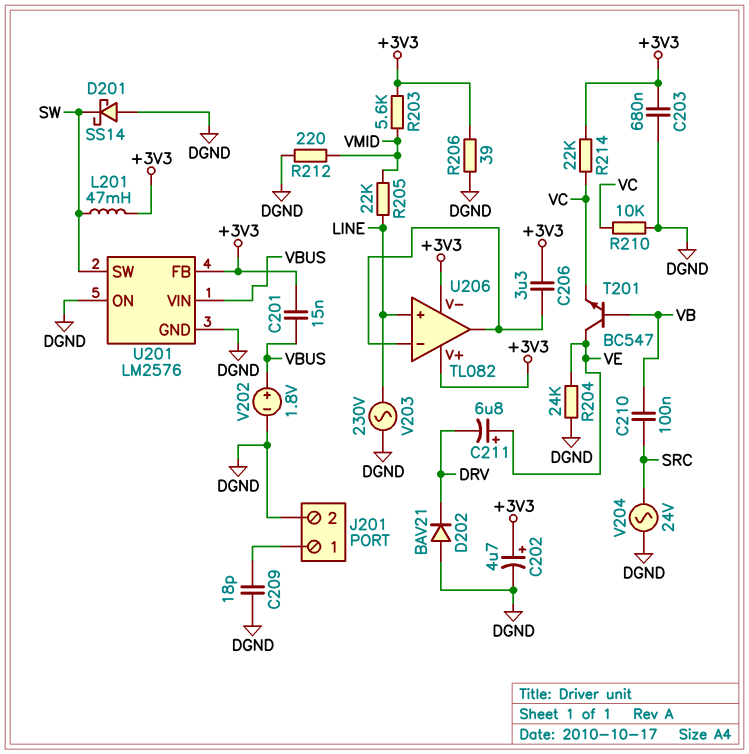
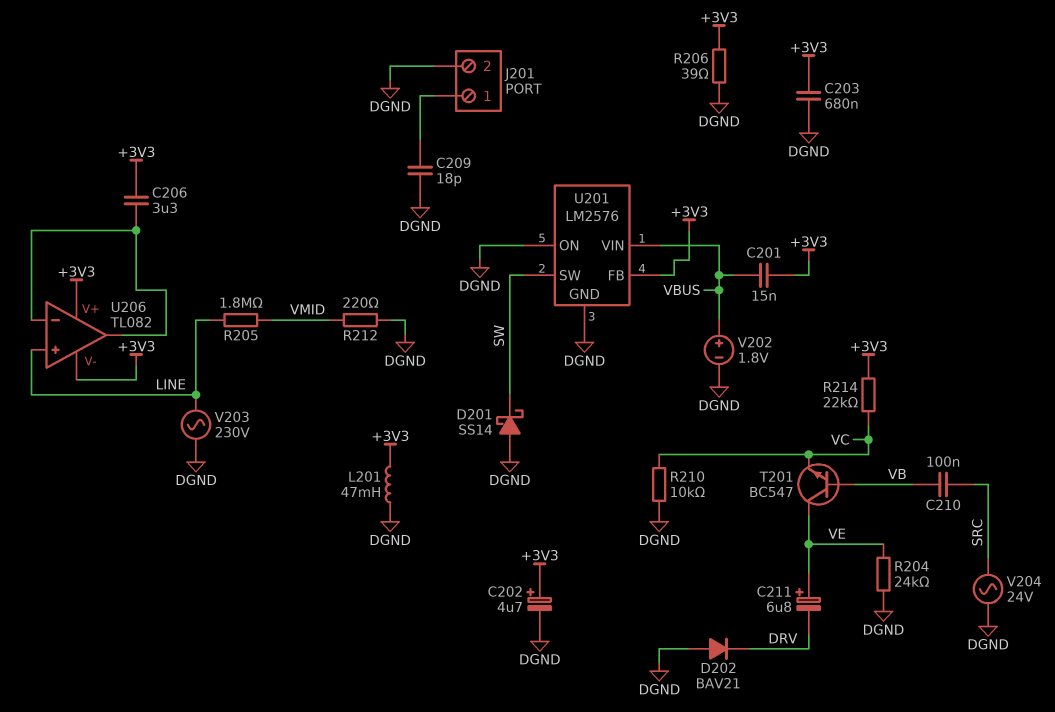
L201: 47mH (+3V3, SW) -> 47mH (+3V3, DGND)
R203: 5.6k (+3V3, VMID) -> none
R205: 22k (LINE, VMID) -> 1.8M (LINE, VMID)

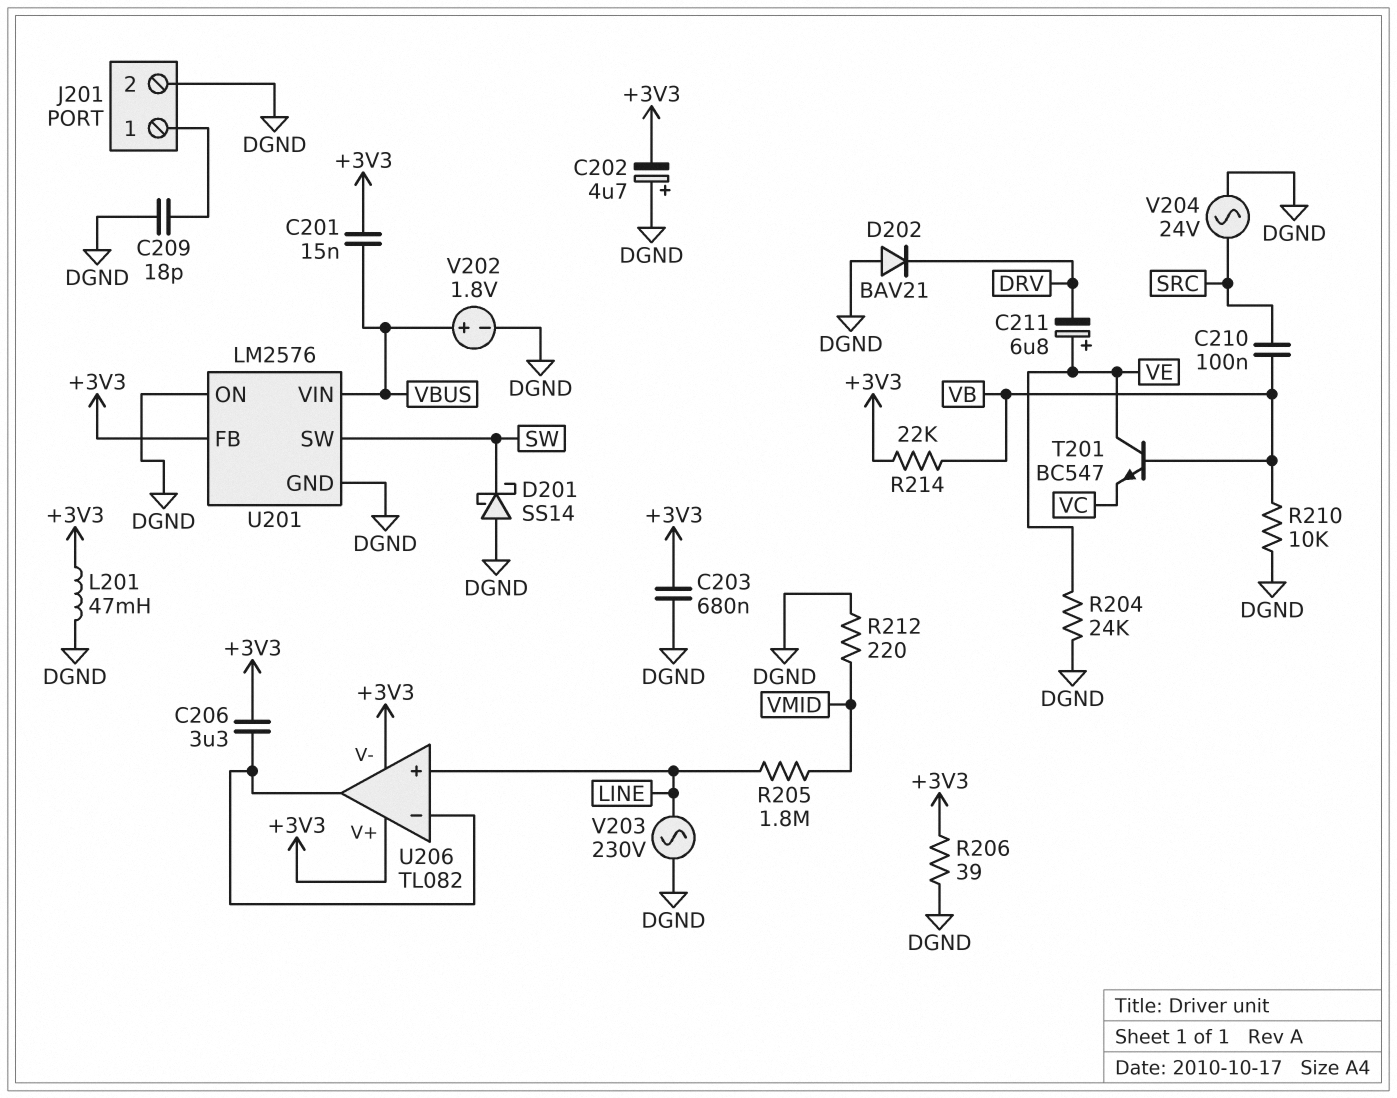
C202: 4.7uF (plus +3V3, minus DGND) -> 4.7uF (plus DGND, minus +3V3)
R210: 10k (DGND, VC) -> 10k (DGND, VB)
R214: 22k (+3V3, VC) -> 22k (+3V3, VB)

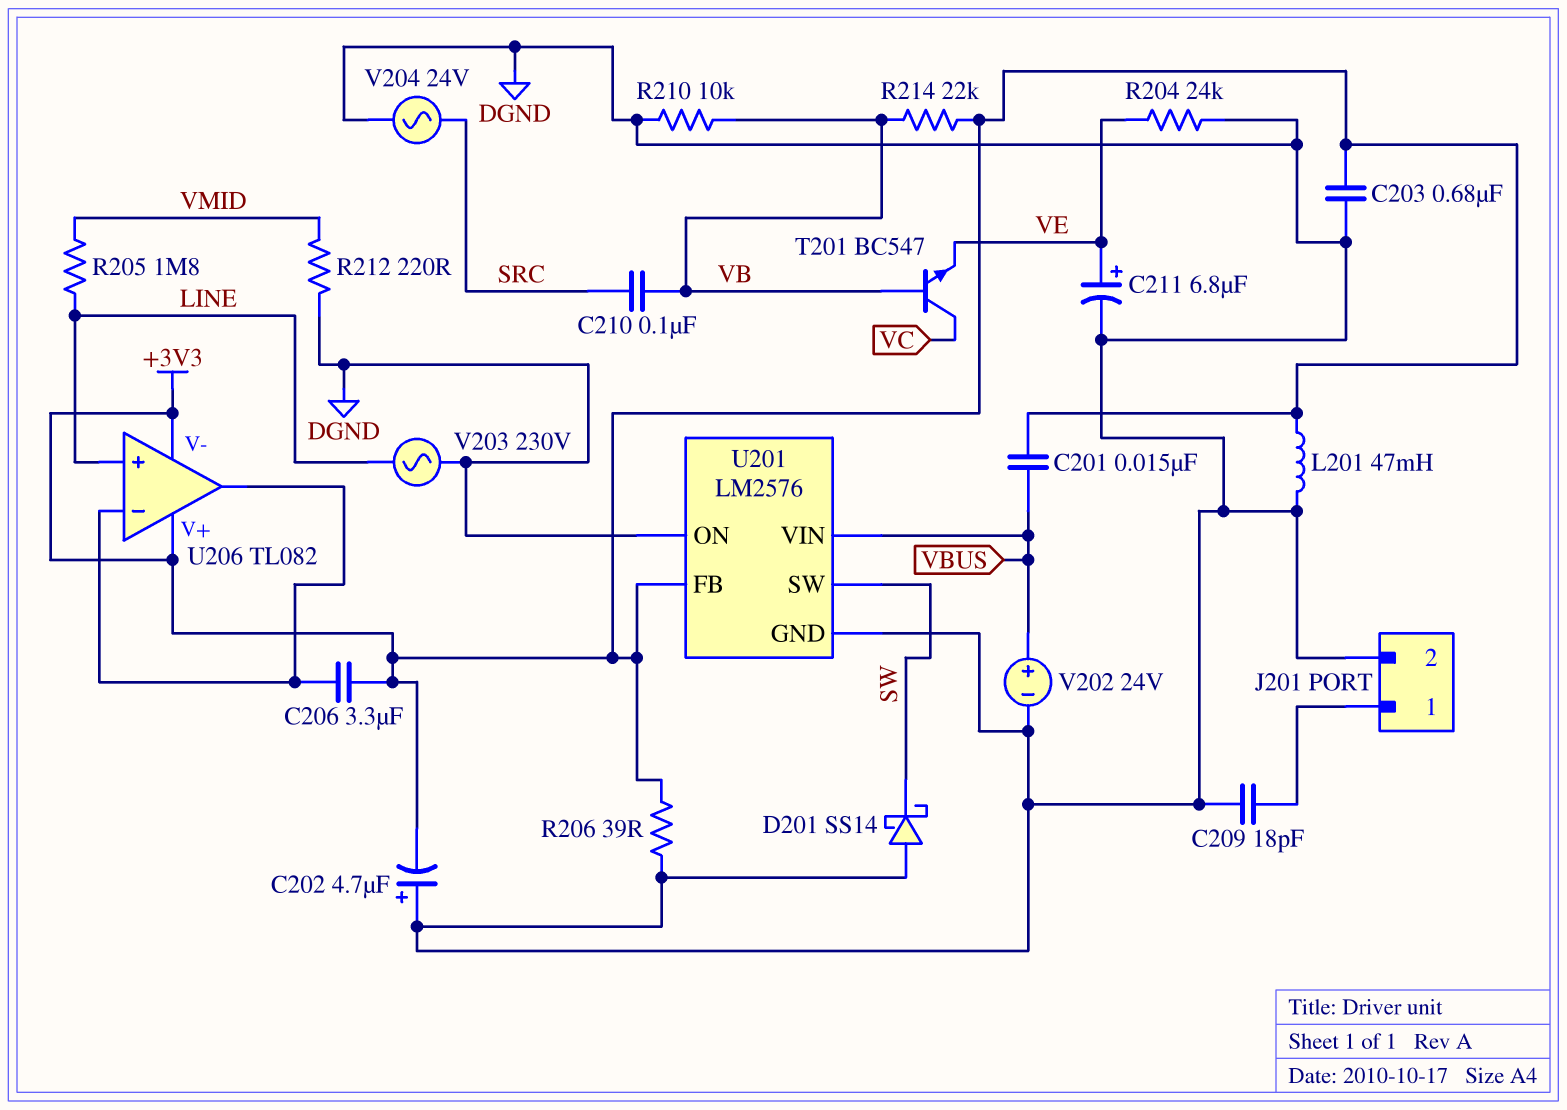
C211: 6.8uF (plus VE, minus DRV) -> 6.8uF (plus VE, minus DGND)
D202: diode BAV21 (A DGND, K DRV) -> none
T201: NPN BC547 (B VB, C VE, E VC) -> NPN BC547 (B VB, C VC, E VE)
V202: 1.8V (plus VBUS, minus DGND) -> 24V (plus VBUS, minus DGND)

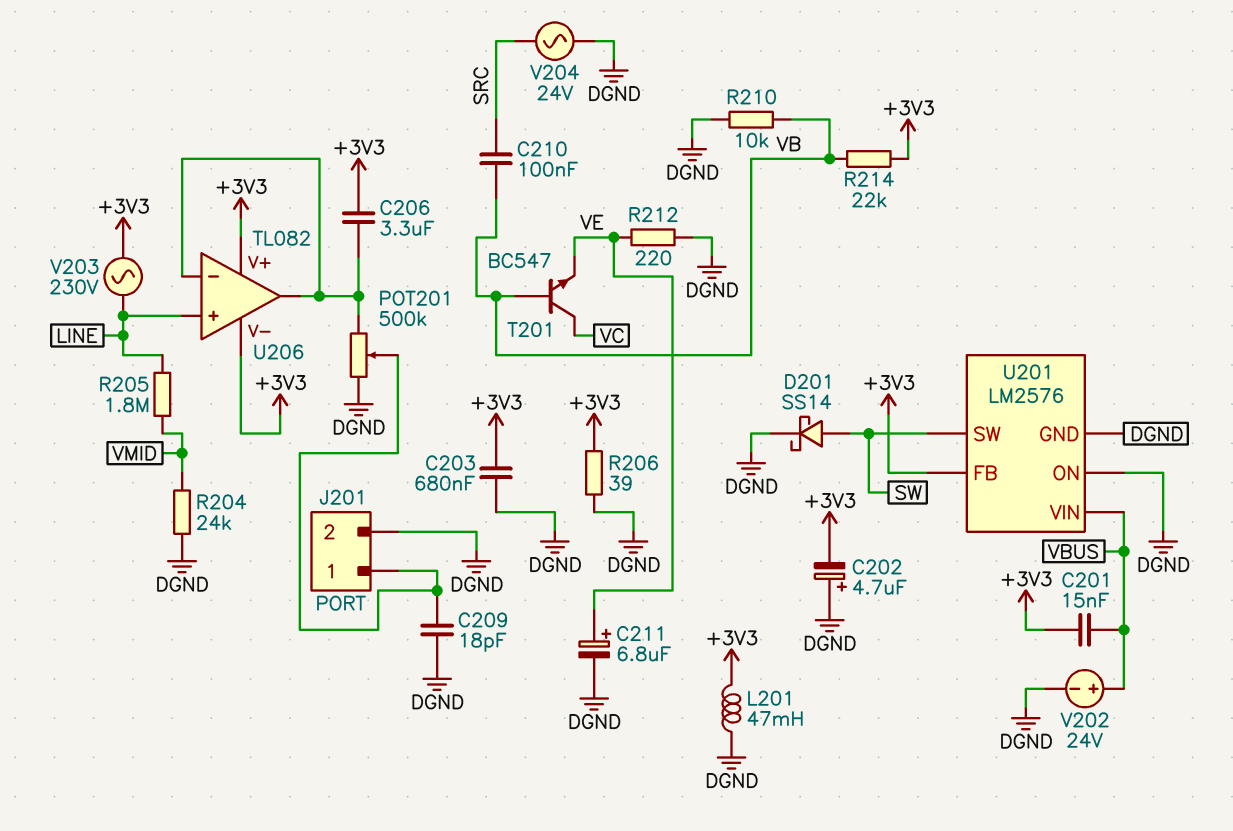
D201: schottky SS14 (A DGND, K SW) -> schottky SS14 (A SW, K DGND)
POT201: none -> 500k (DGND, U206/in-, wiper J201/1)
R204: 24k (DGND, VE) -> 24k (DGND, VMID)
R212: 220 (DGND, VMID) -> 220 (DGND, VE)
V203: AC 230V (DGND, LINE) -> AC 230V (+3V3, LINE)

